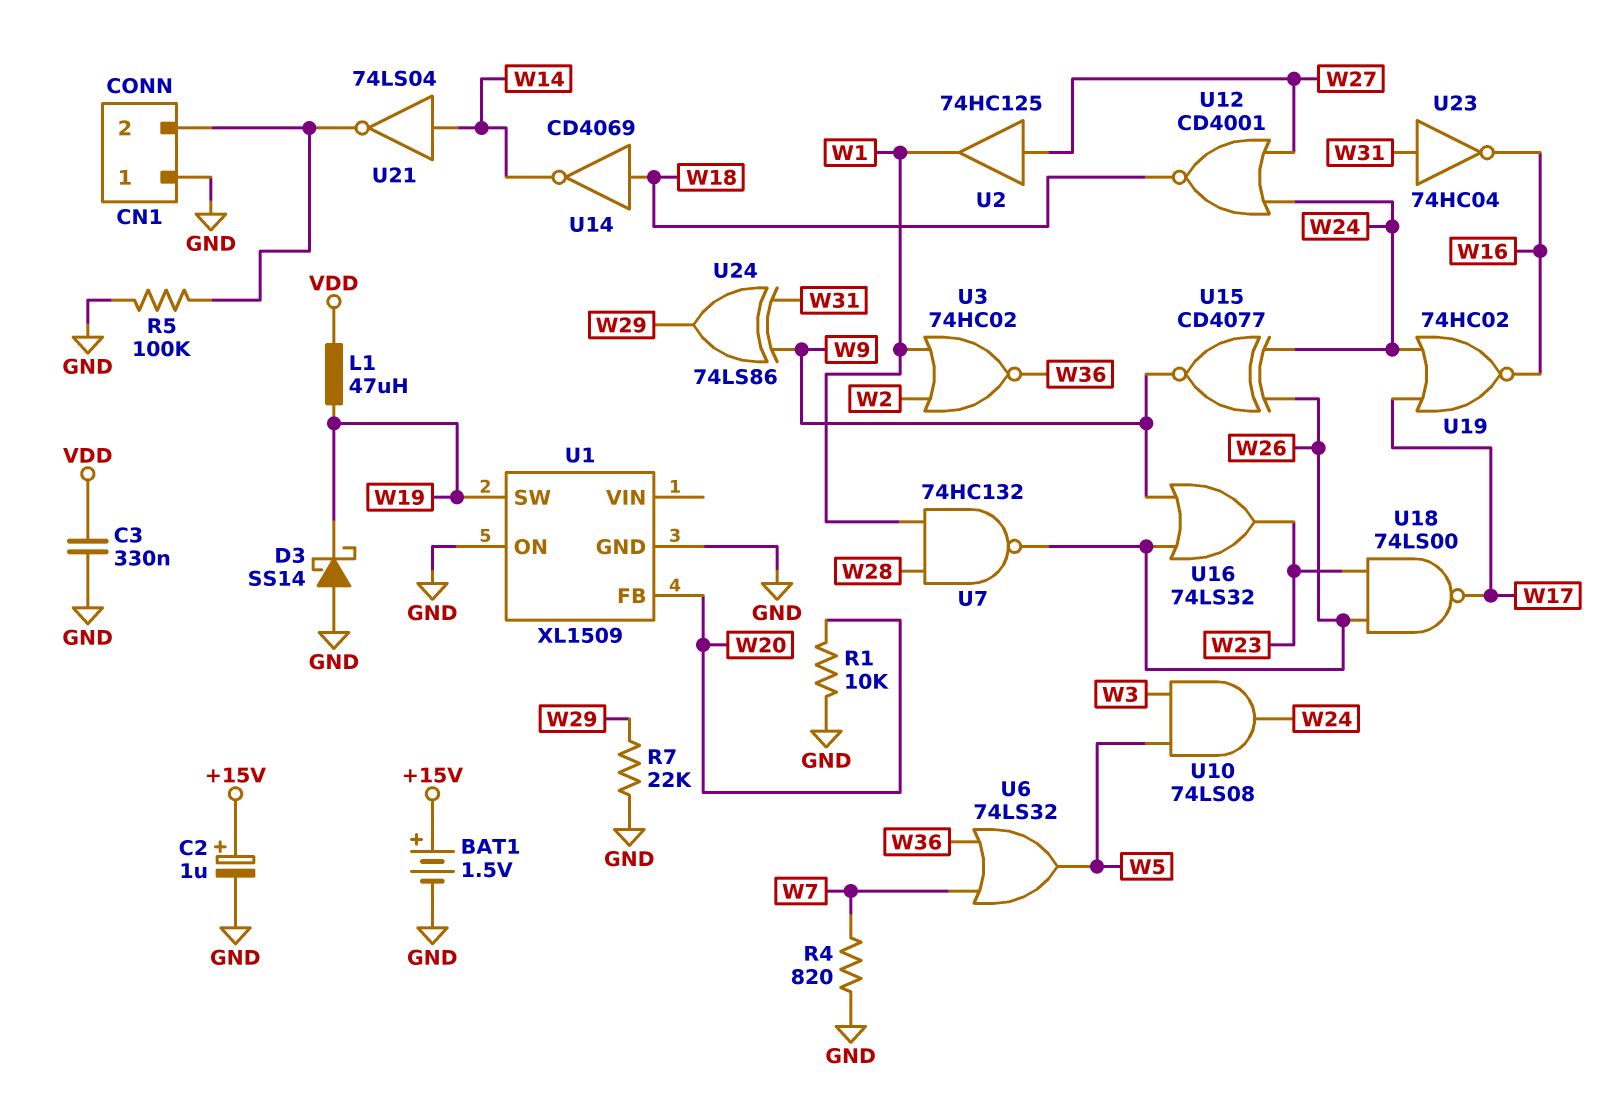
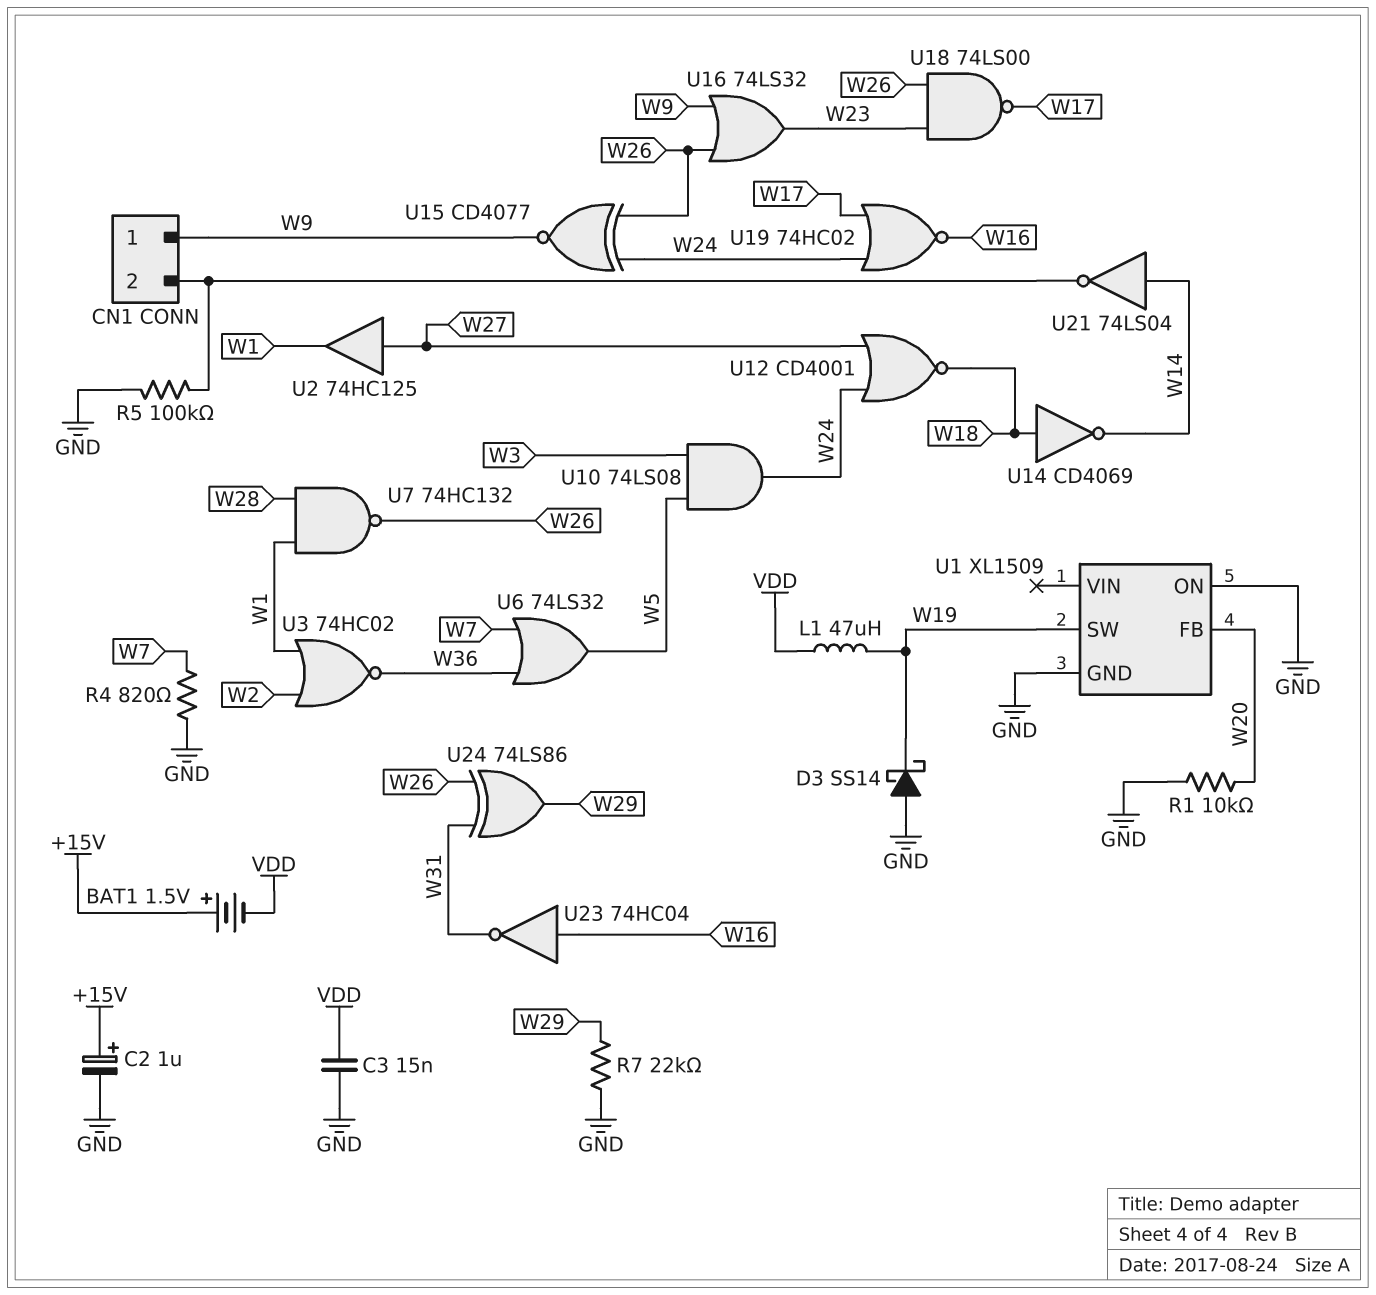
BAT1: 1.5V (plus +15V, minus GND) -> 1.5V (plus +15V, minus VDD)
C3: 330nF (GND, VDD) -> 15nF (GND, VDD)
CN1 pin 1: GND -> W9
U23: NOT 74HC04 (in W31, out W16) -> NOT 74HC04 (in W16, out W31)
U24: XOR 74LS86 (in W9, in W31, out W29) -> XOR 74LS86 (in W26, in W31, out W29)

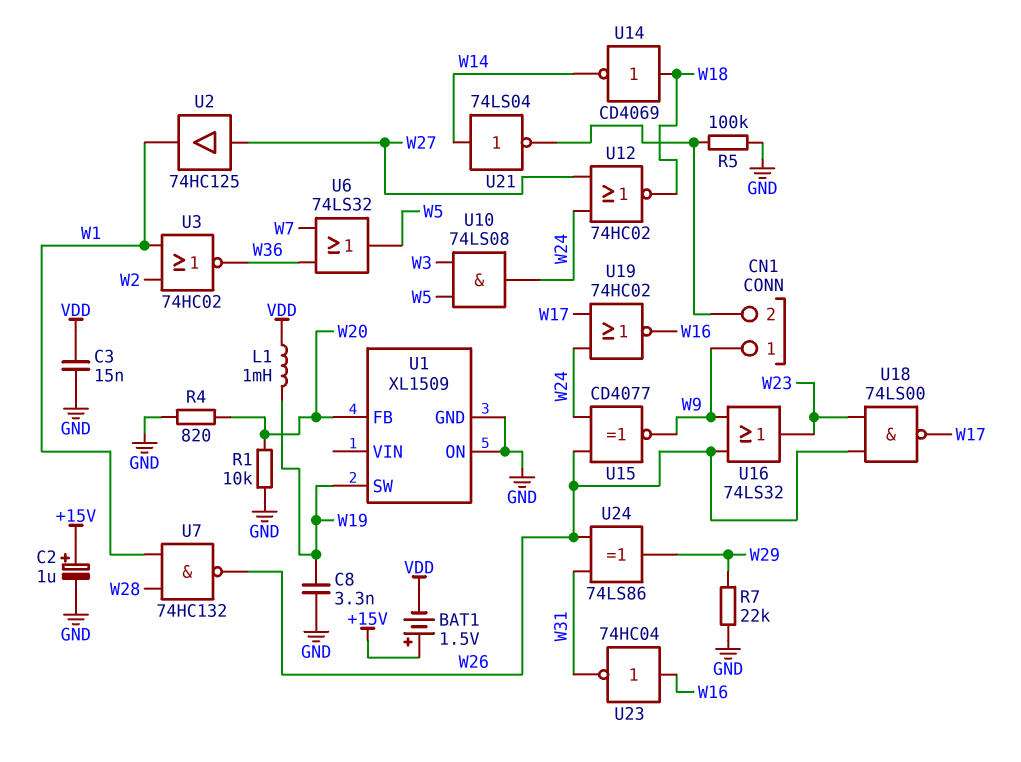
C8: none -> 3.3nF (GND, W19)
D3: schottky SS14 (A GND, K W19) -> none
L1: 47uH (VDD, W19) -> 1mH (VDD, W19)
R4: 820 (GND, W7) -> 820 (GND, W20)
U12: NOR CD4001 (in W24, in W27, out W18) -> NOR 74HC02 (in W24, in W27, out W18)

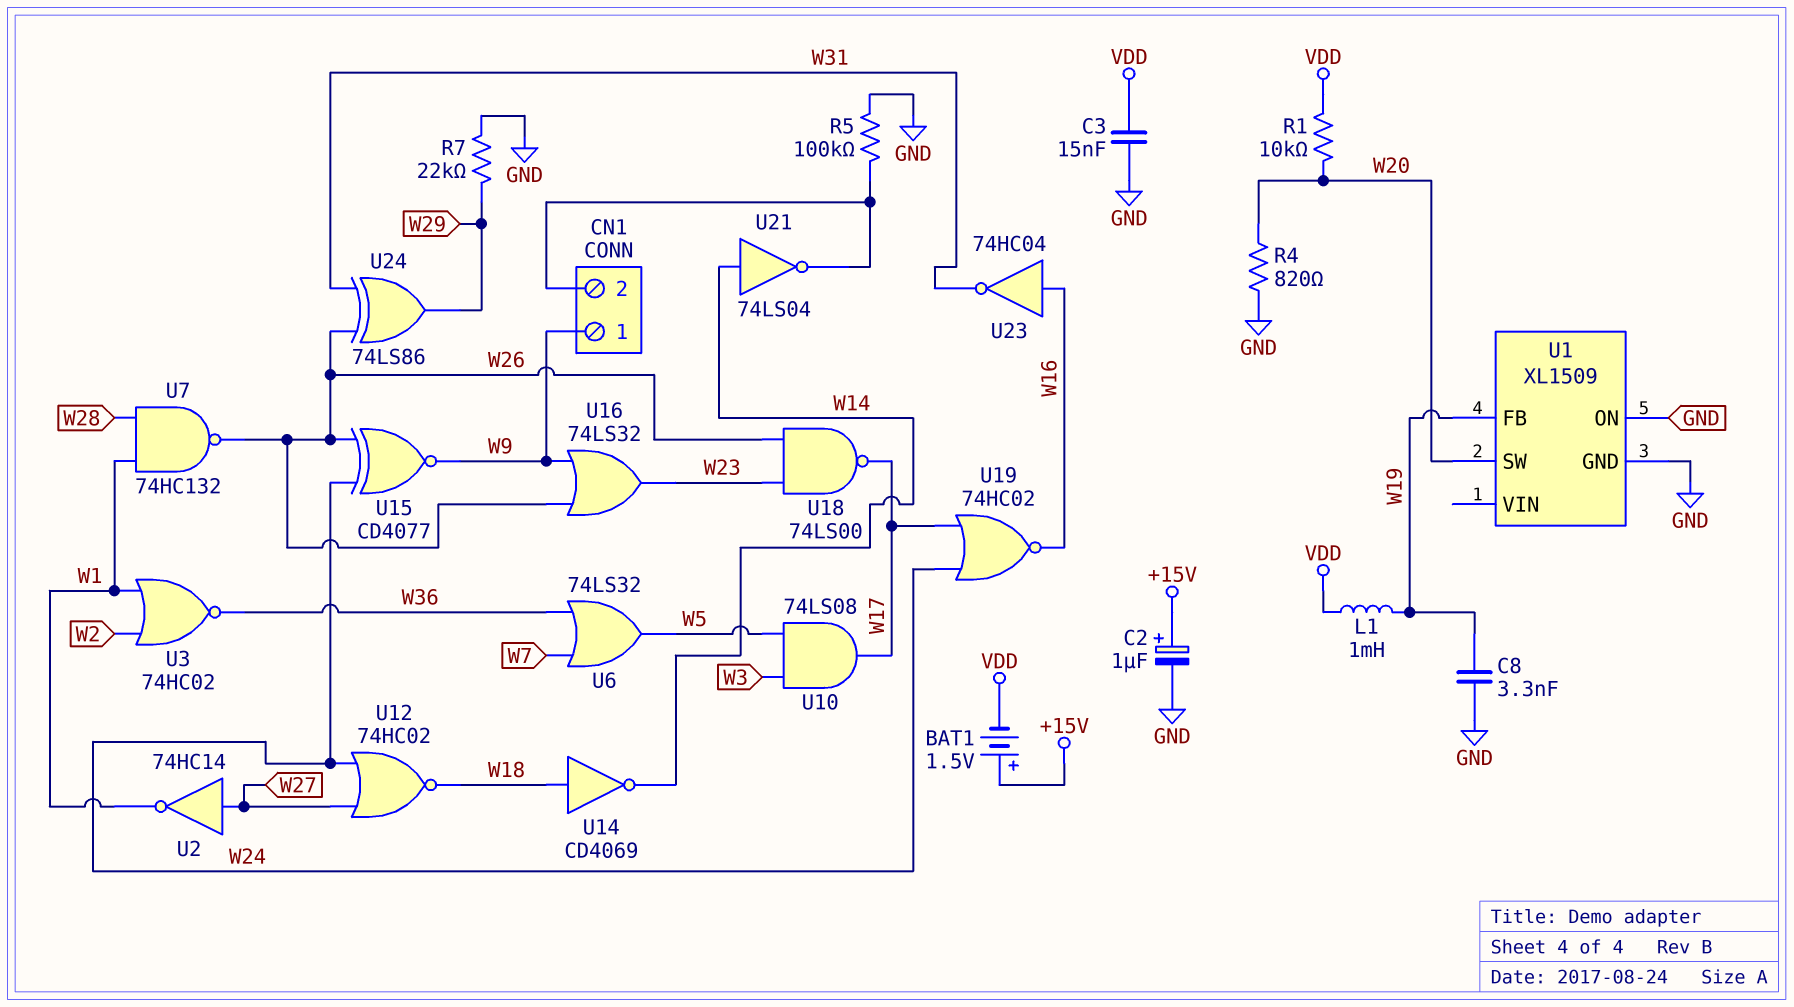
R1: 10k (GND, W20) -> 10k (VDD, W20)
U1 pin FB: W20 -> W19
U1 pin SW: W19 -> W20
U2: buffer 74HC125 (in W27, out W1) -> NOT 74HC14 (in W27, out W1)
U10: AND 74LS08 (in W3, in W5, out W24) -> AND 74LS08 (in W3, in W5, out W17)

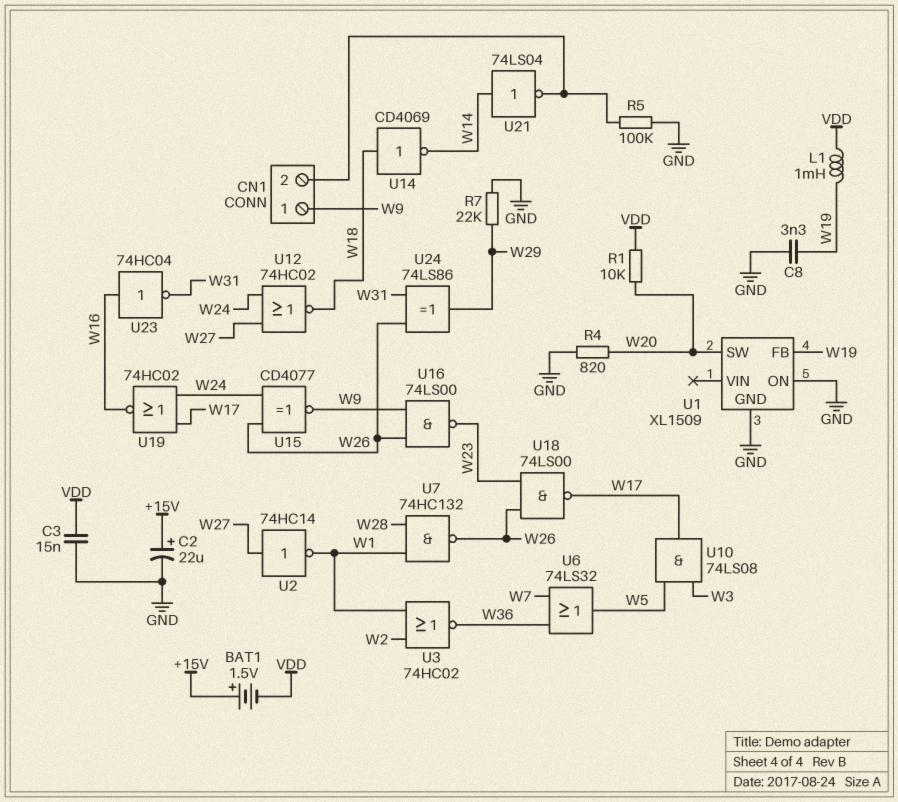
C2: 1uF (plus +15V, minus GND) -> 22uF (plus +15V, minus GND)
U16: OR 74LS32 (in W9, in W26, out W23) -> NAND 74LS00 (in W9, in W26, out W23)

